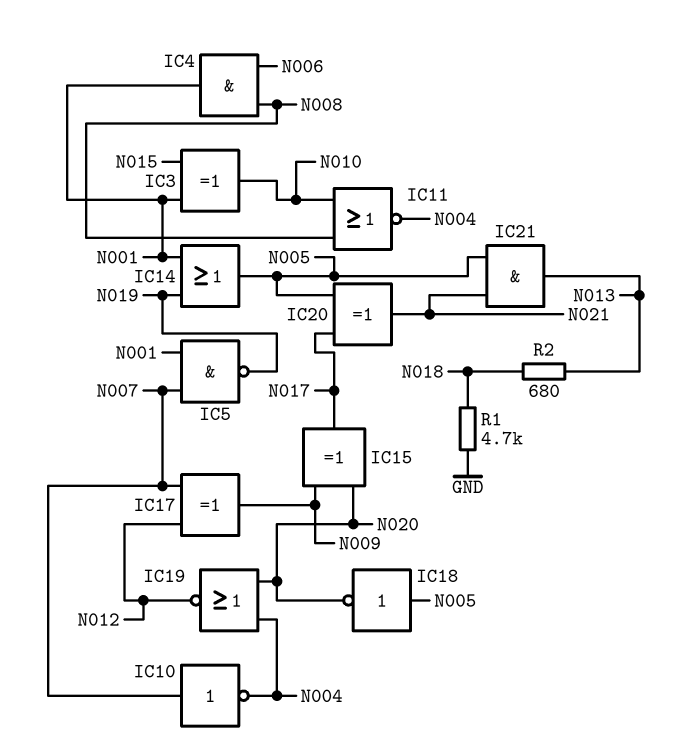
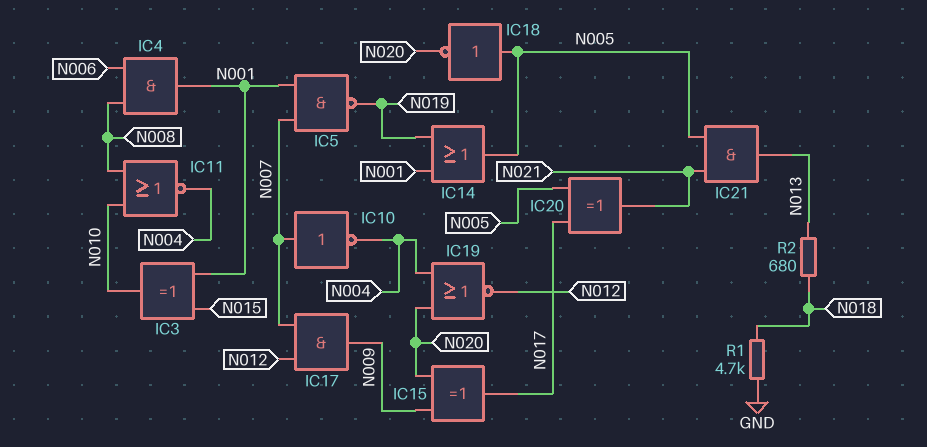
IC17: XOR (in N007, in N012, out N009) -> AND (in N007, in N012, out N009)

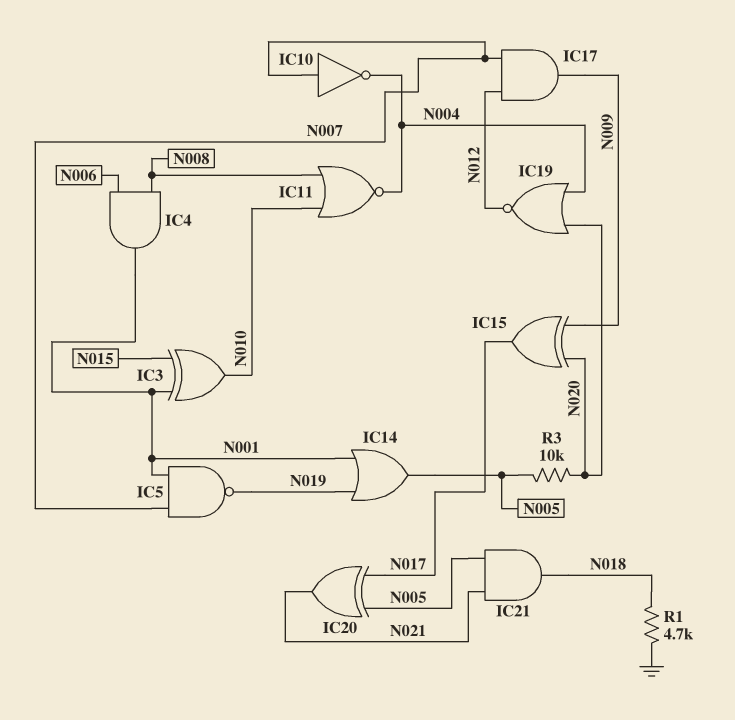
IC18: NOT (in N005, out N020) -> none
IC21: AND (in N005, in N021, out N013) -> AND (in N005, in N021, out N018)
R2: 680 (N013, N018) -> none
R3: none -> 10k (N005, N020)

